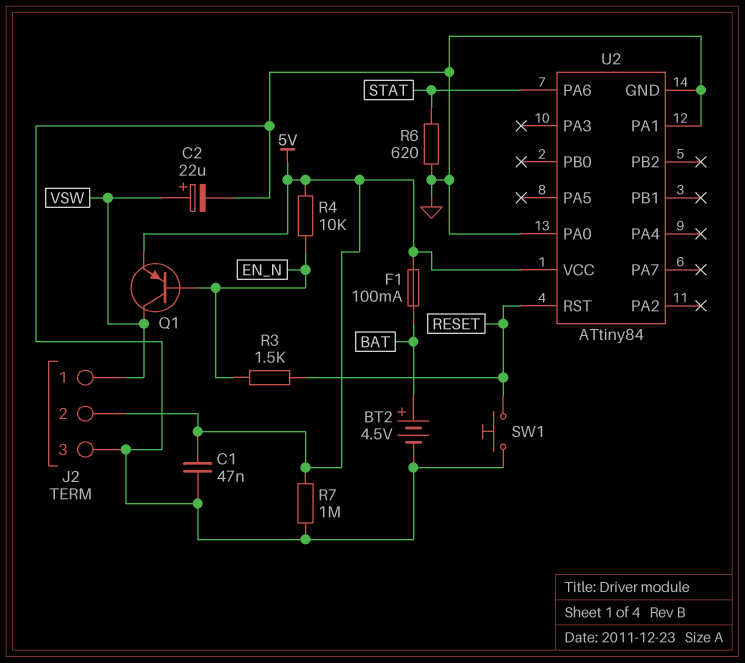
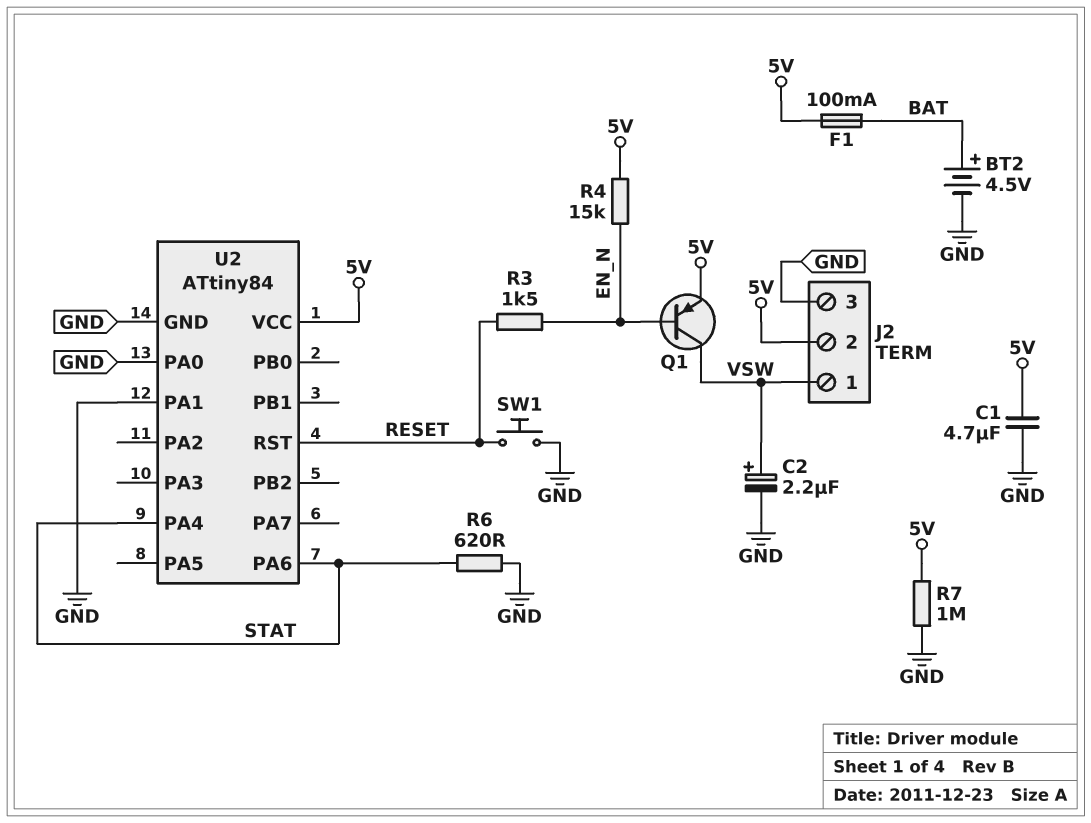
C1: 47nF (5V, GND) -> 4.7uF (5V, GND)
C2: 22uF (plus VSW, minus GND) -> 2.2uF (plus VSW, minus GND)
R4: 10k (5V, EN_N) -> 15k (5V, EN_N)
U2 pin PA4: none -> STAT

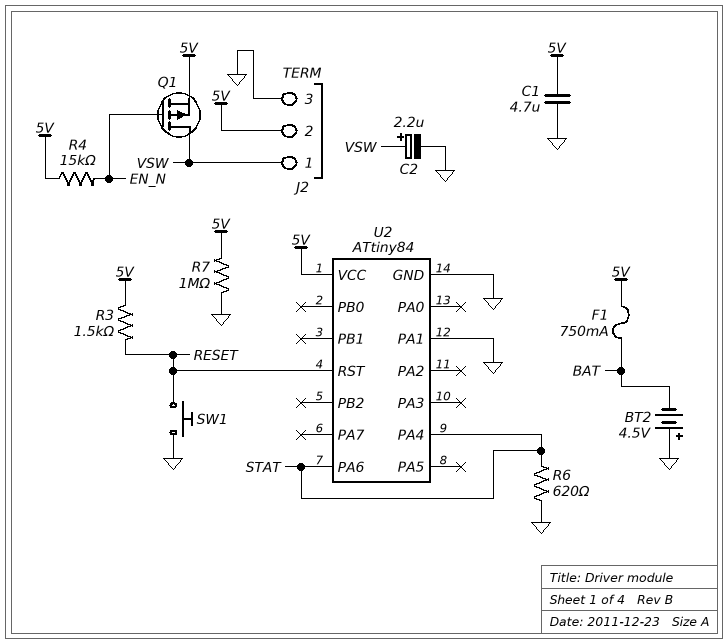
BT2: 4.5V (plus BAT, minus GND) -> 4.5V (plus GND, minus BAT)
F1: 100mA (5V, BAT) -> 750mA (5V, BAT)
Q1: PNP (B EN_N, C VSW, E 5V) -> PMOS (G EN_N, D VSW, S 5V)
R3: 1.5k (EN_N, RESET) -> 1.5k (5V, RESET)
U2 pin PA0: GND -> none

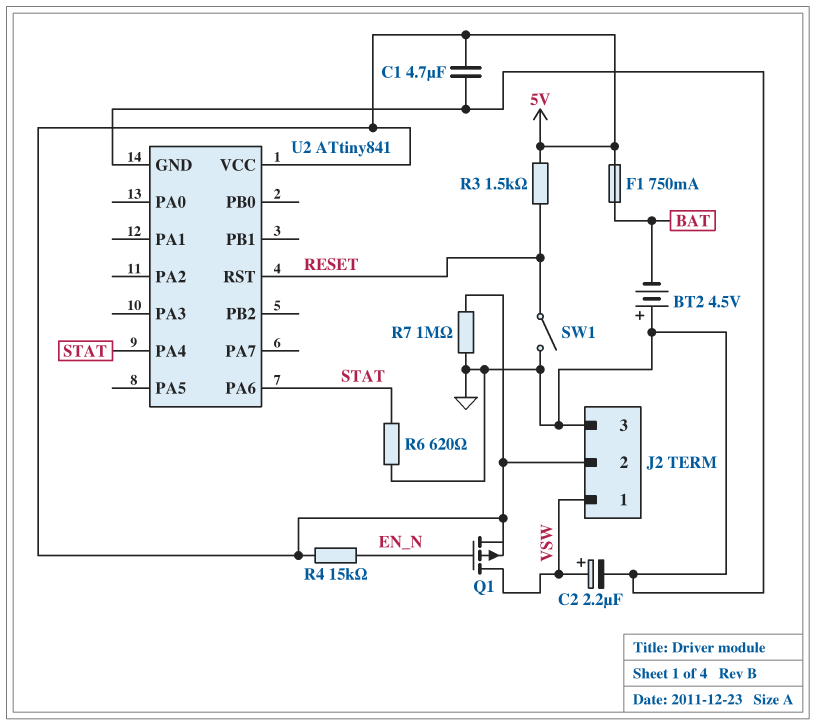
SW1: button (GND, RESET) -> switch (GND, RESET)
U2: ATtiny84 -> ATtiny841
U2 pin PA1: GND -> none

